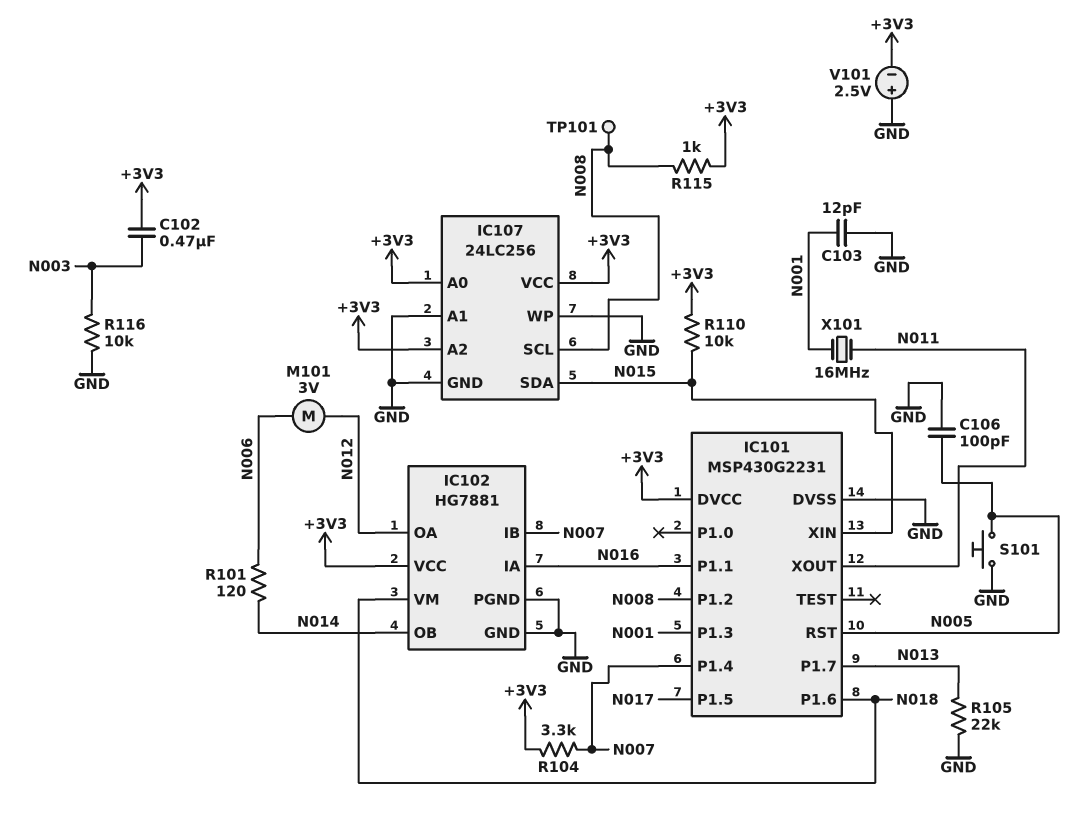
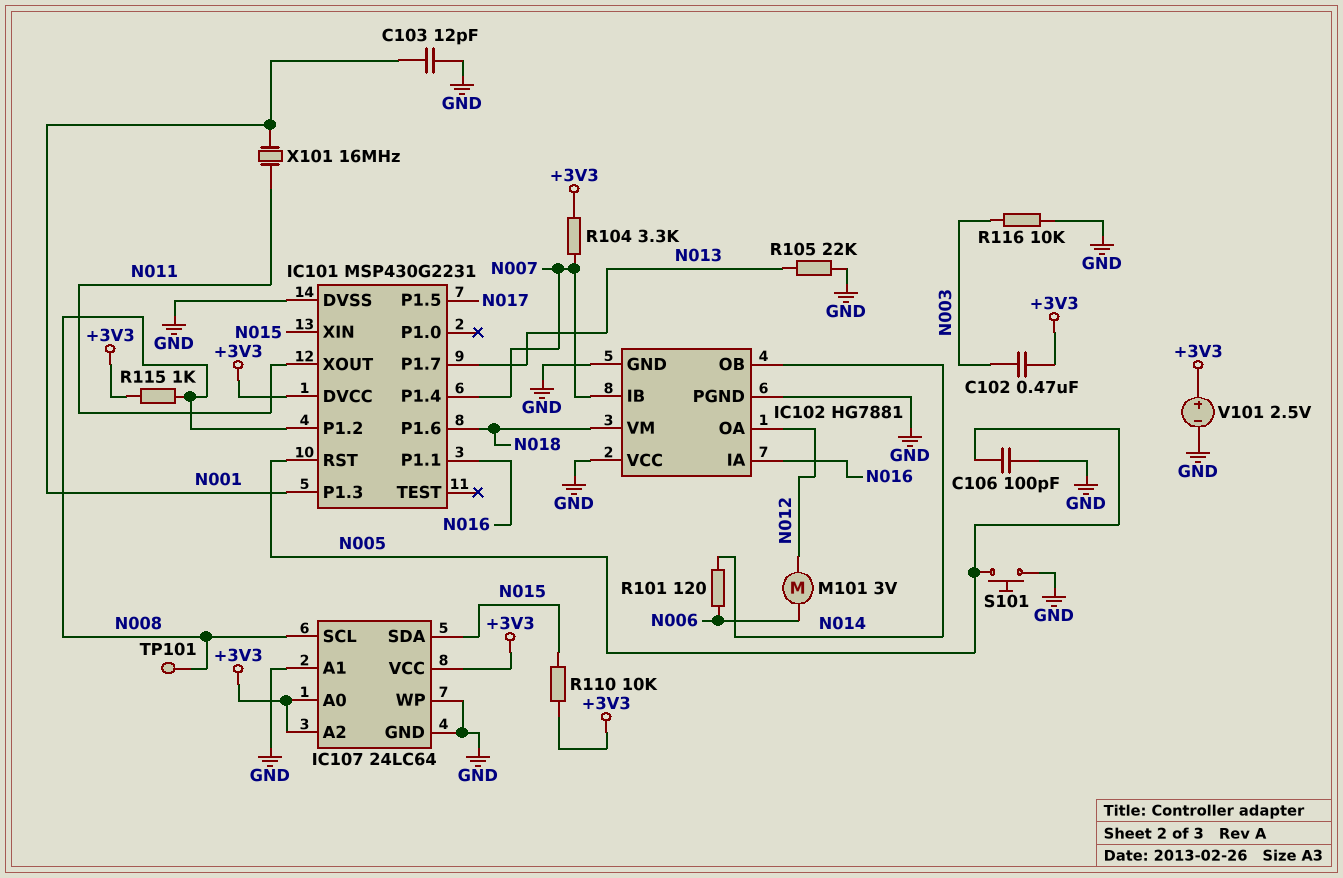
IC102 pin VCC: +3V3 -> GND
IC107: 24LC256 -> 24LC64
V101: 2.5V (plus GND, minus +3V3) -> 2.5V (plus +3V3, minus GND)

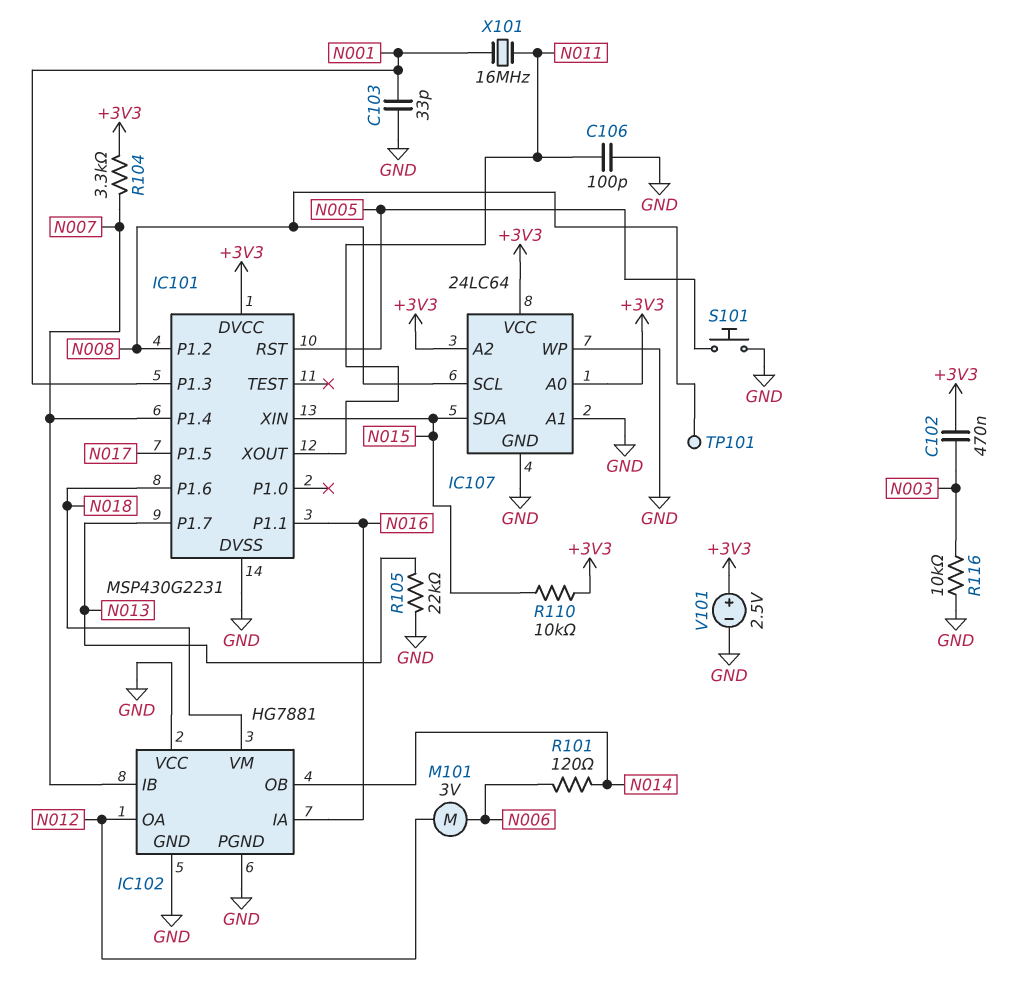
C103: 12pF (GND, N001) -> 33pF (GND, N001)
C106: 100pF (GND, N005) -> 100pF (GND, N011)
R115: 1k (+3V3, N008) -> none

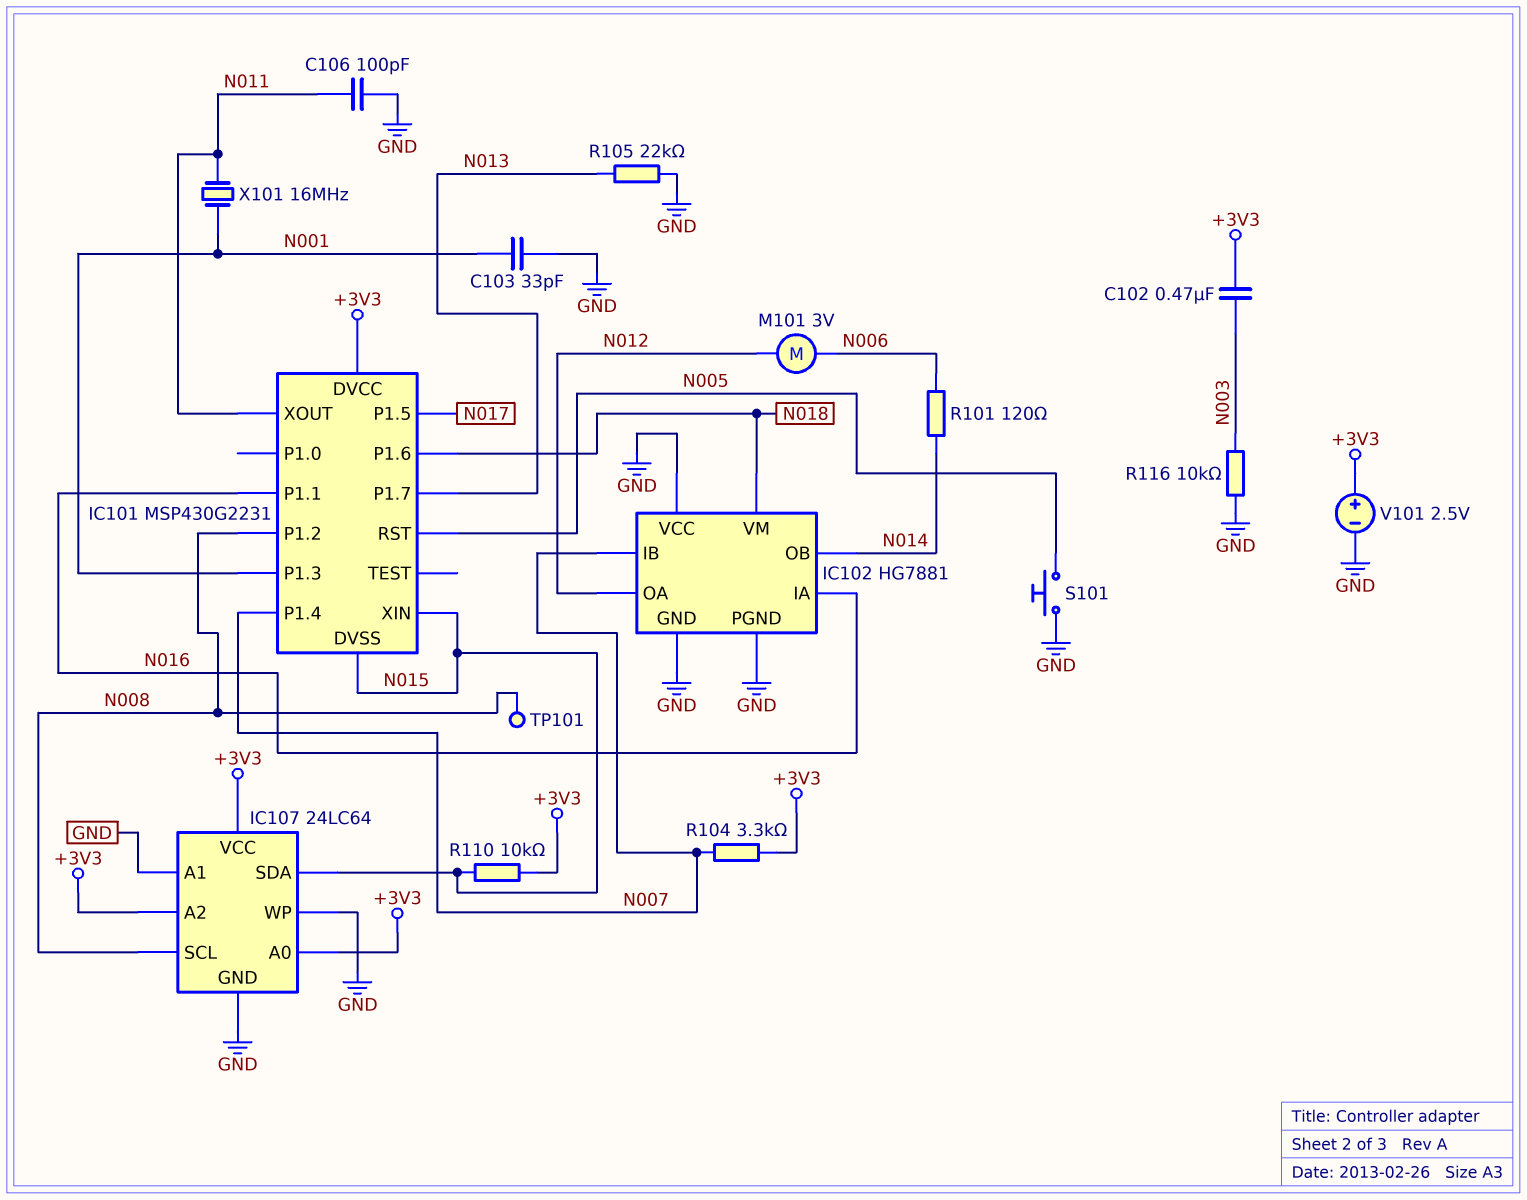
IC101 pin DVSS: GND -> N015

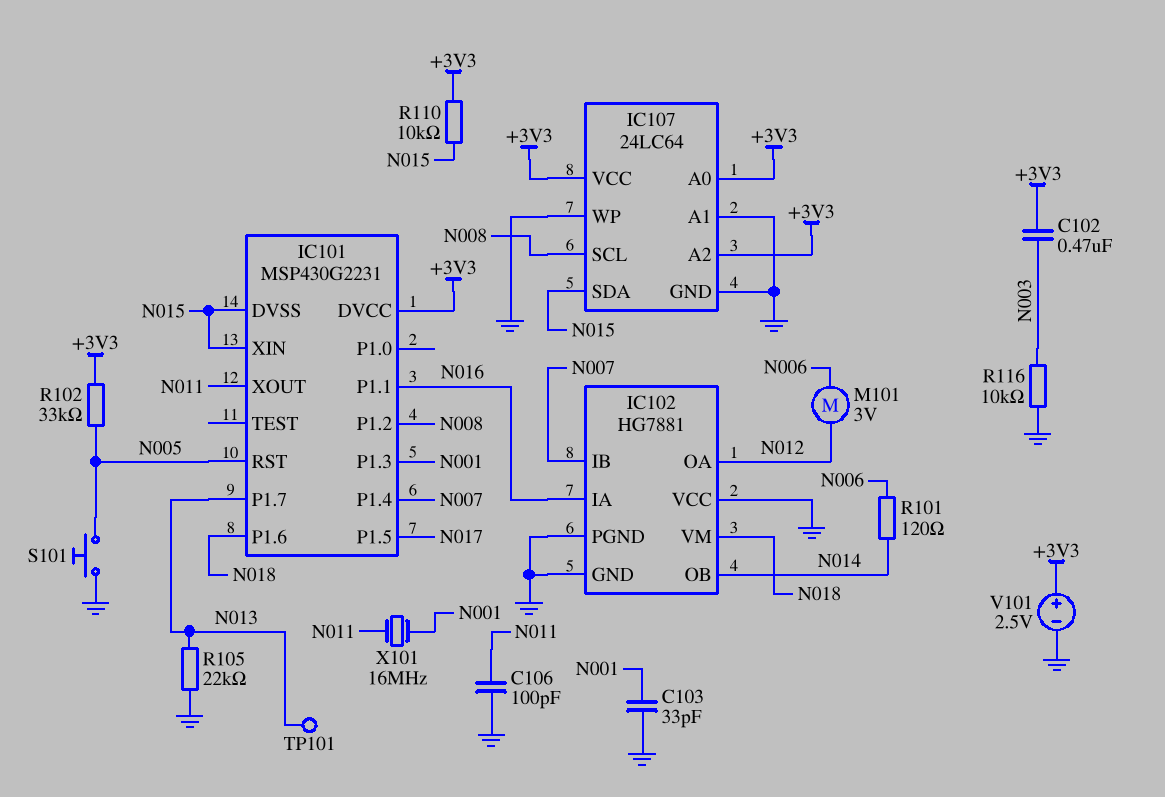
R102: none -> 33k (+3V3, N005)
R104: 3.3k (+3V3, N007) -> none
TP101: test point (N008) -> test point (N013)

